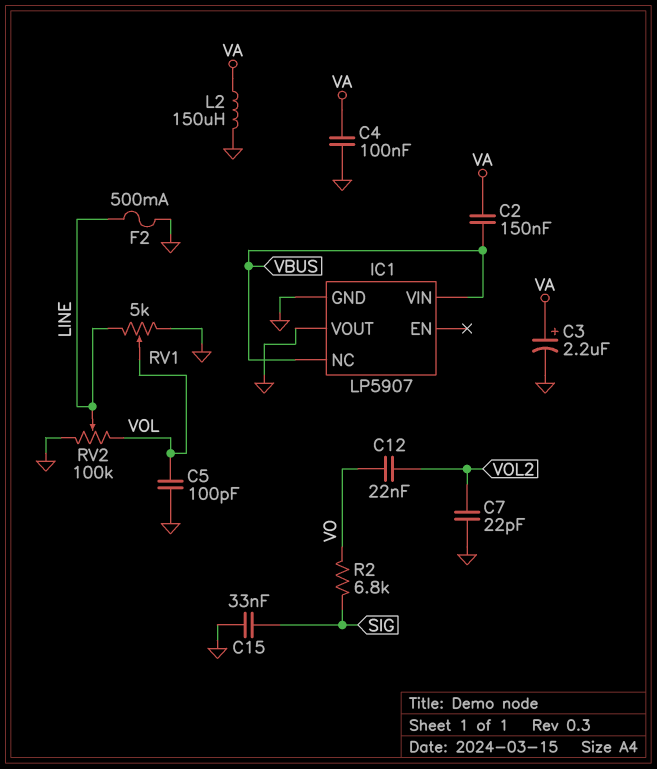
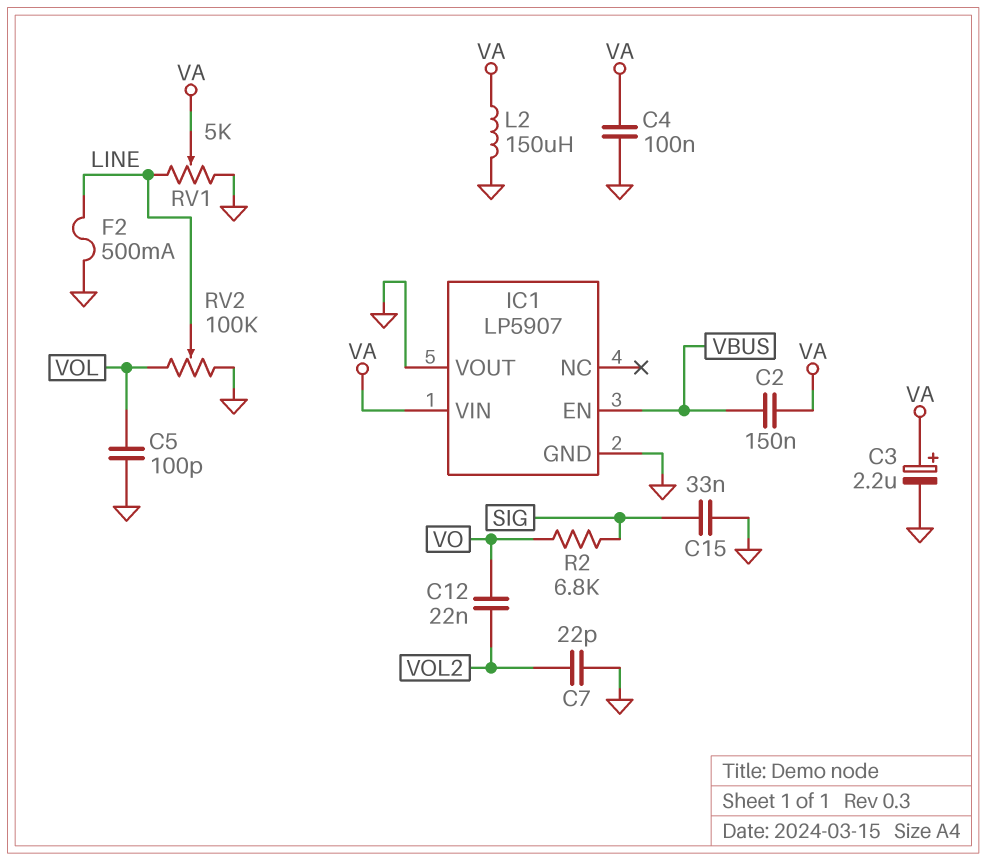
IC1 pin EN: none -> VBUS
IC1 pin NC: VBUS -> none
IC1 pin VIN: VBUS -> VA
RV1: 5k (GND, LINE, wiper VOL) -> 5k (GND, LINE, wiper VA)

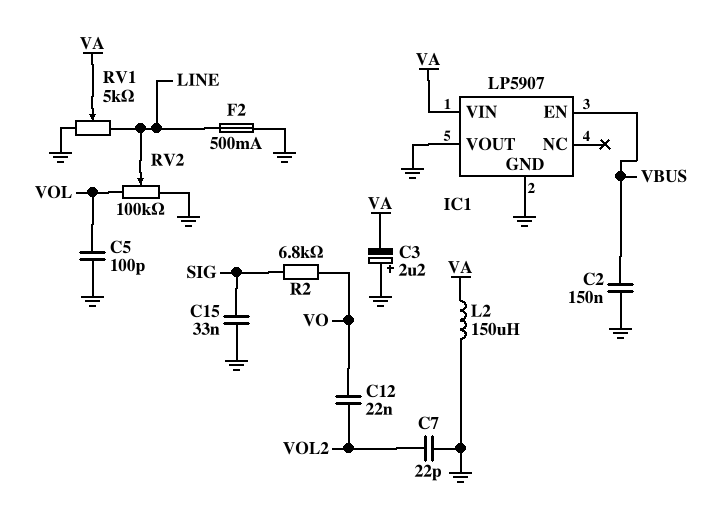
C2: 150nF (VA, VBUS) -> 150nF (GND, VBUS)
C3: 2.2uF (plus VA, minus GND) -> 2.2uF (plus GND, minus VA)
C4: 100nF (GND, VA) -> none

